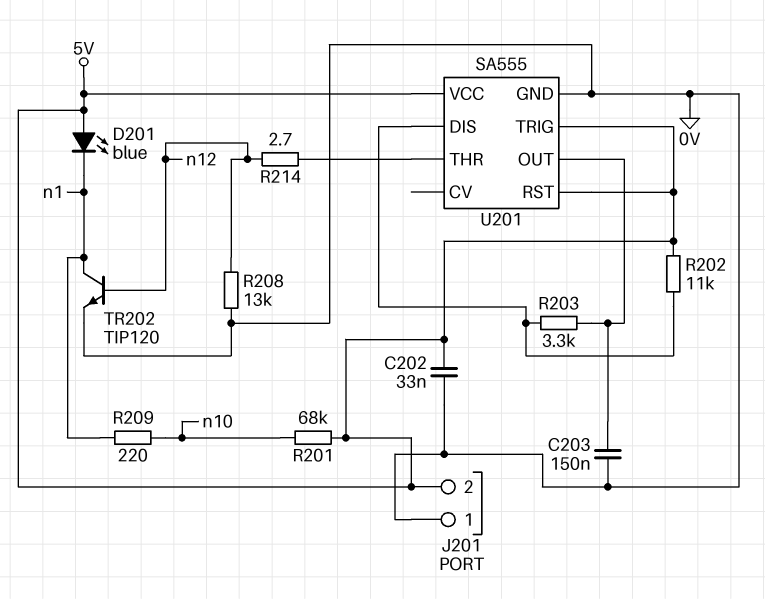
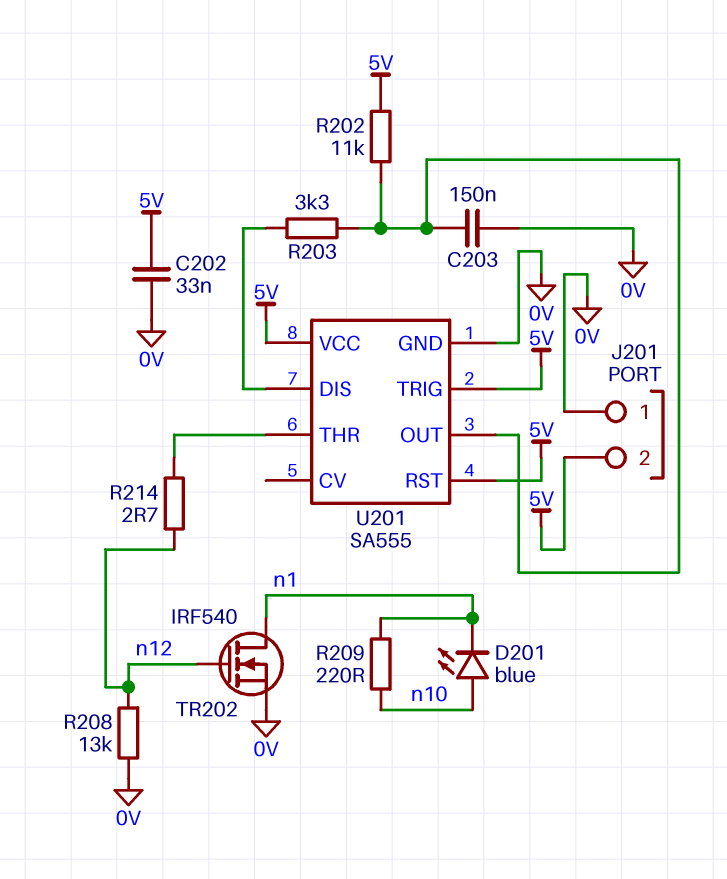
D201: LED blue (A 5V, K n1) -> LED blue (A n10, K n1)
R201: 68k (5V, n10) -> none
R202: 11k (5V, U201/DIS) -> 11k (5V, U201/OUT)
TR202: NPN TIP120 (B n12, C n1, E 0V) -> NMOS IRF540 (G n12, D n1, S 0V)

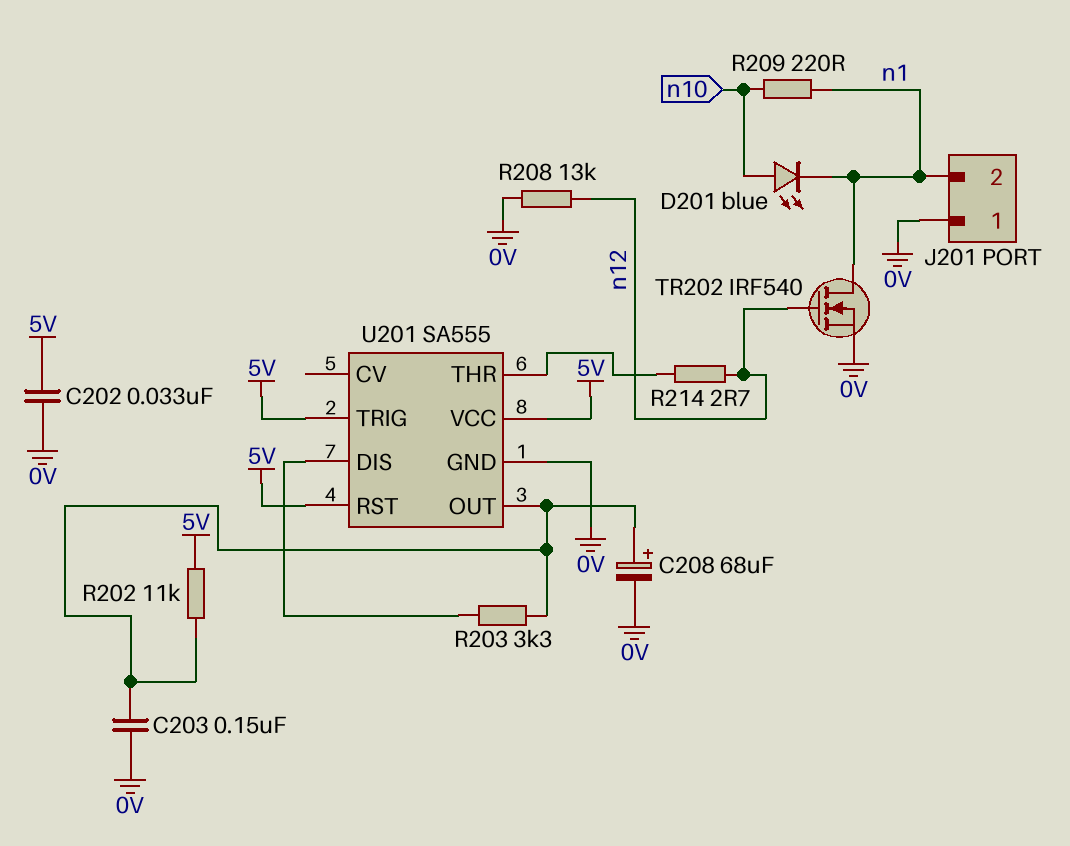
C208: none -> 68uF (plus U201/OUT, minus 0V)
J201 pin 2: 5V -> n1

